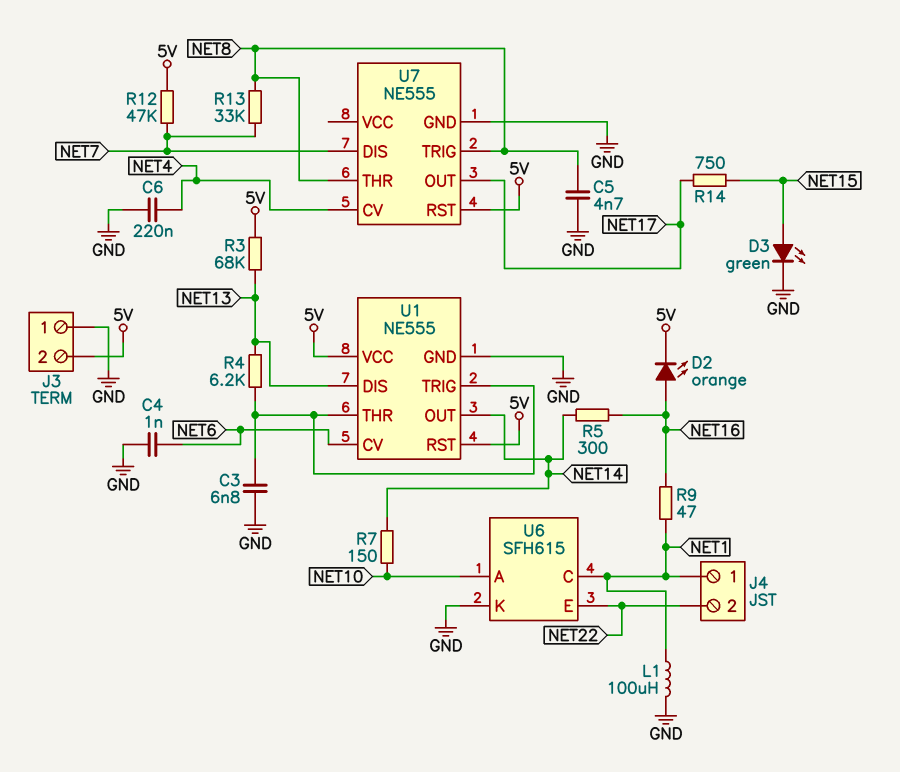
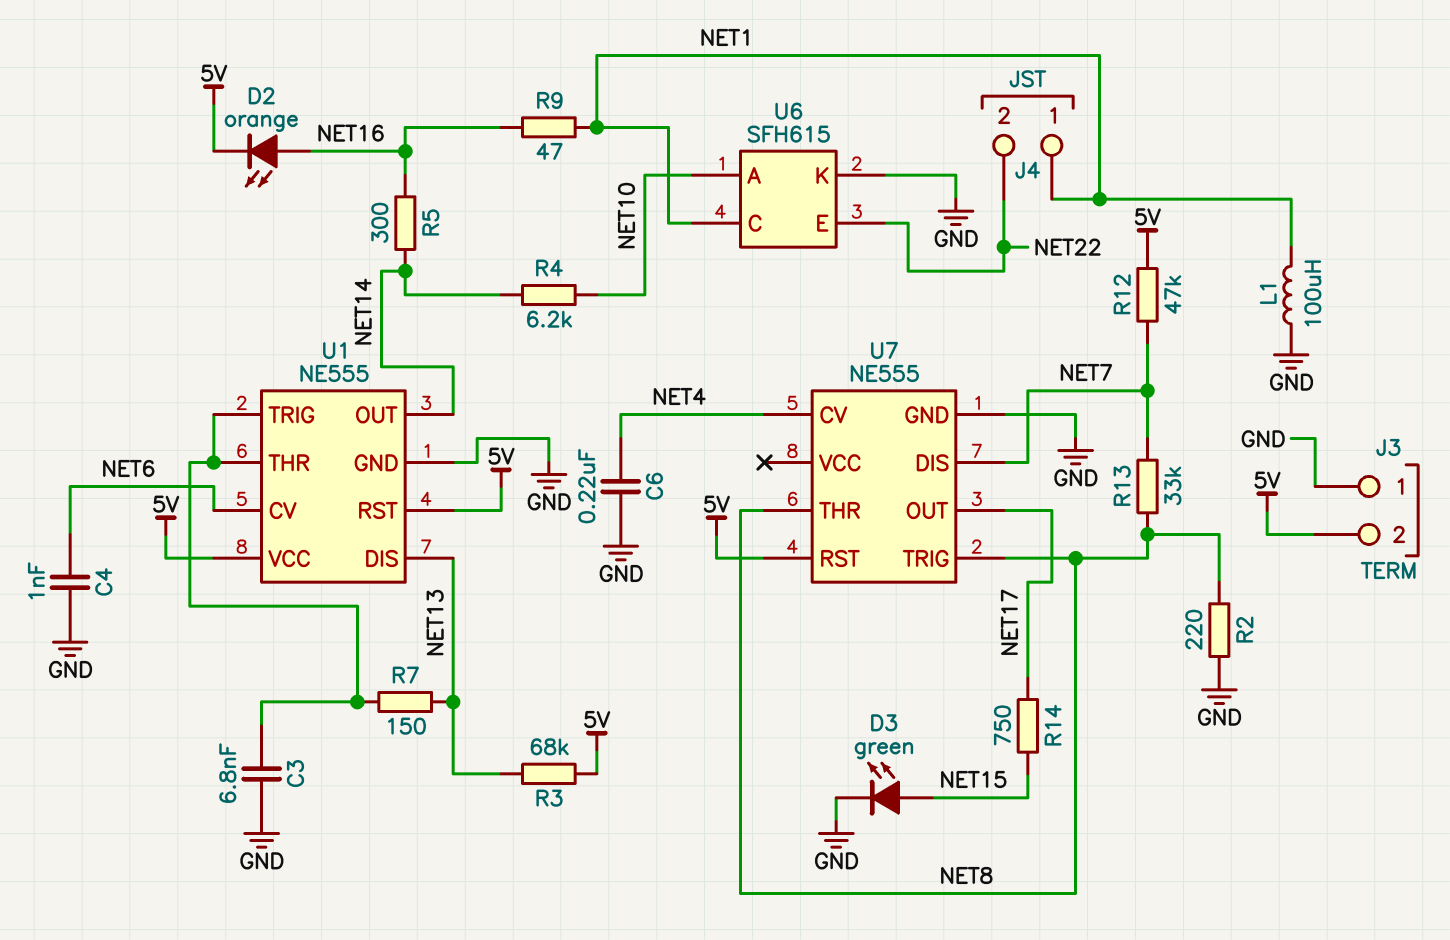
C5: 4.7nF (GND, NET8) -> none
R2: none -> 220 (GND, NET8)
R4: 6.2k (NET13, U1/THR) -> 6.2k (NET10, NET14)
R7: 150 (NET10, NET14) -> 150 (NET13, U1/THR)

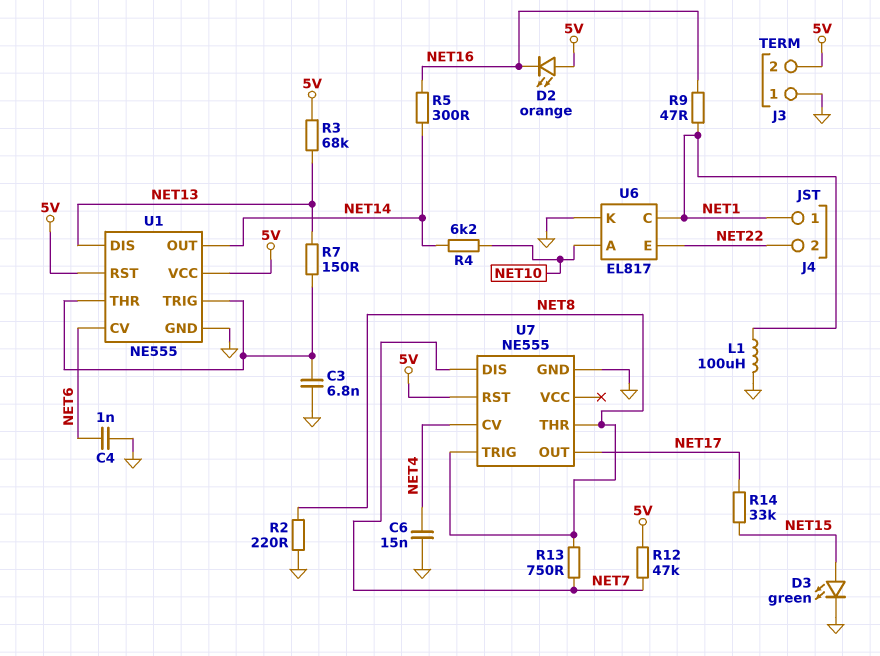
C6: 220nF (GND, NET4) -> 15nF (GND, NET4)
D2: LED orange (A NET16, K 5V) -> LED orange (A 5V, K NET16)
R13: 33k (NET7, NET8) -> 750 (NET7, NET8)
R14: 750 (NET15, NET17) -> 33k (NET15, NET17)
U6: SFH615 -> EL817

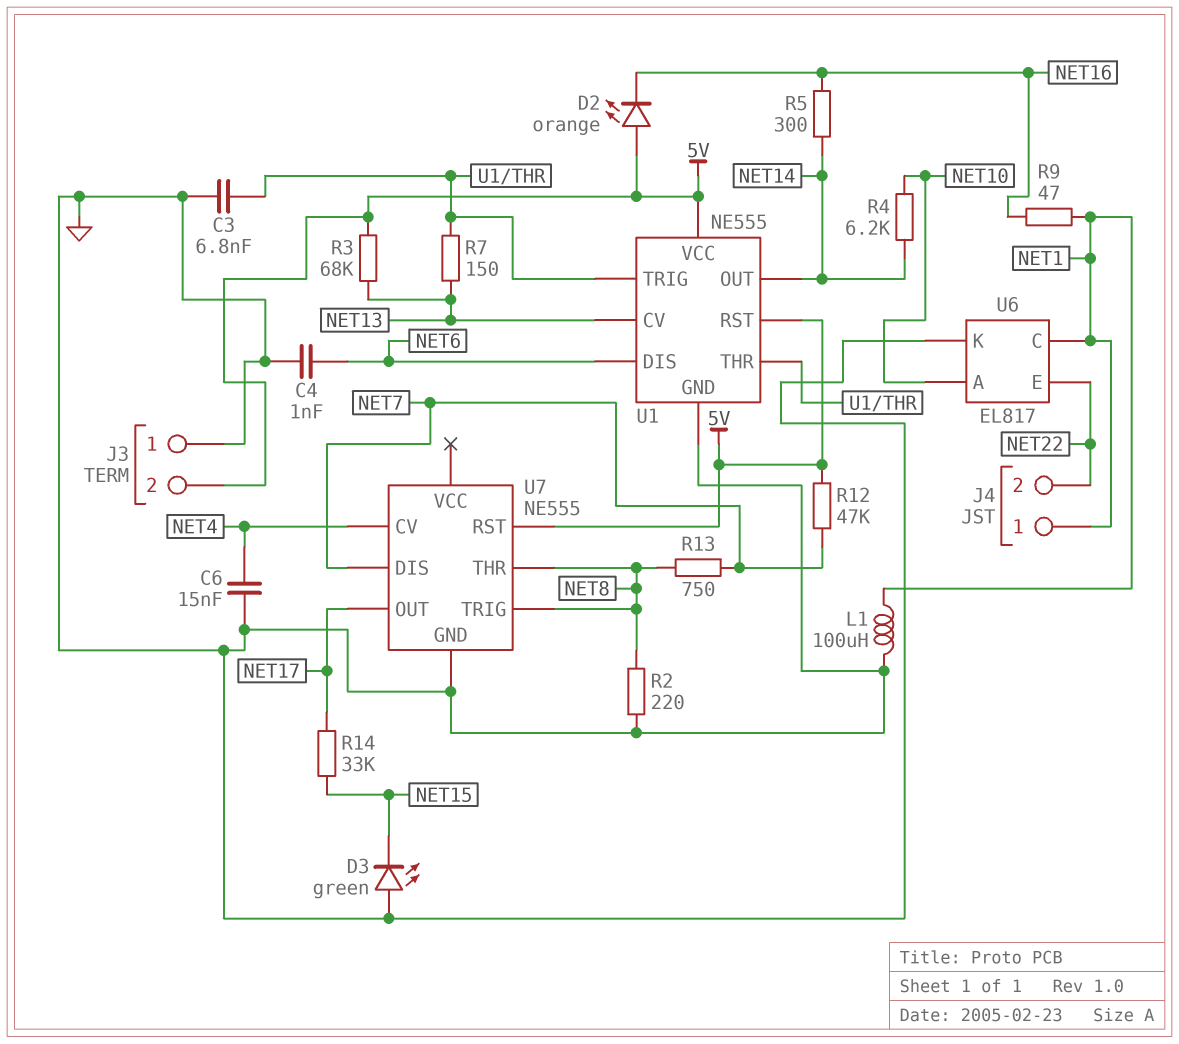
D3: LED green (A NET15, K GND) -> LED green (A GND, K NET15)
U1 pin CV: NET6 -> NET13
U1 pin DIS: NET13 -> NET6

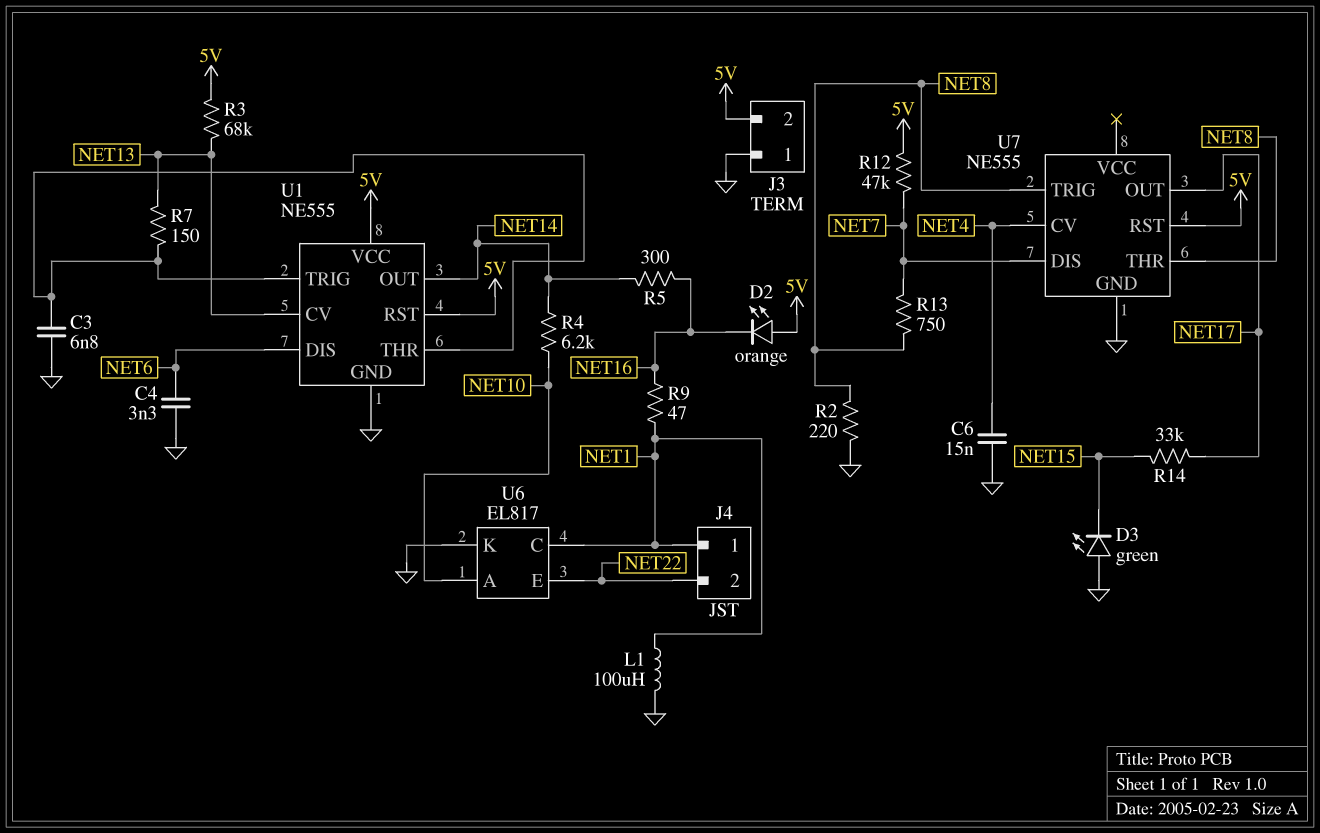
C4: 1nF (GND, NET6) -> 3.3nF (GND, NET6)

